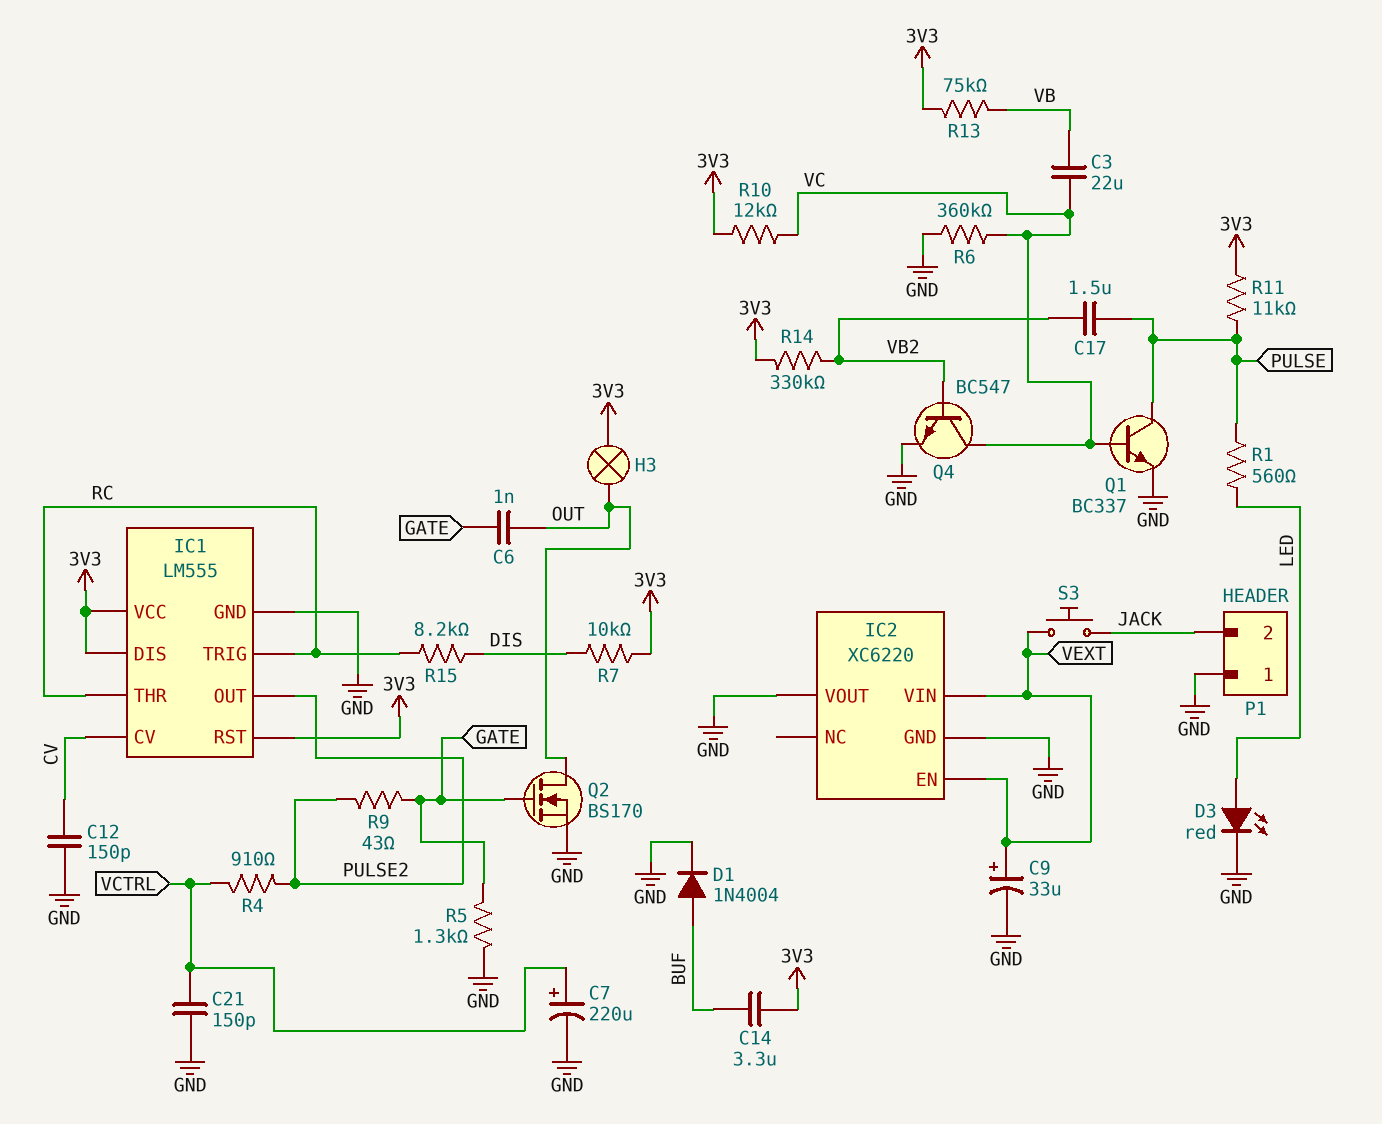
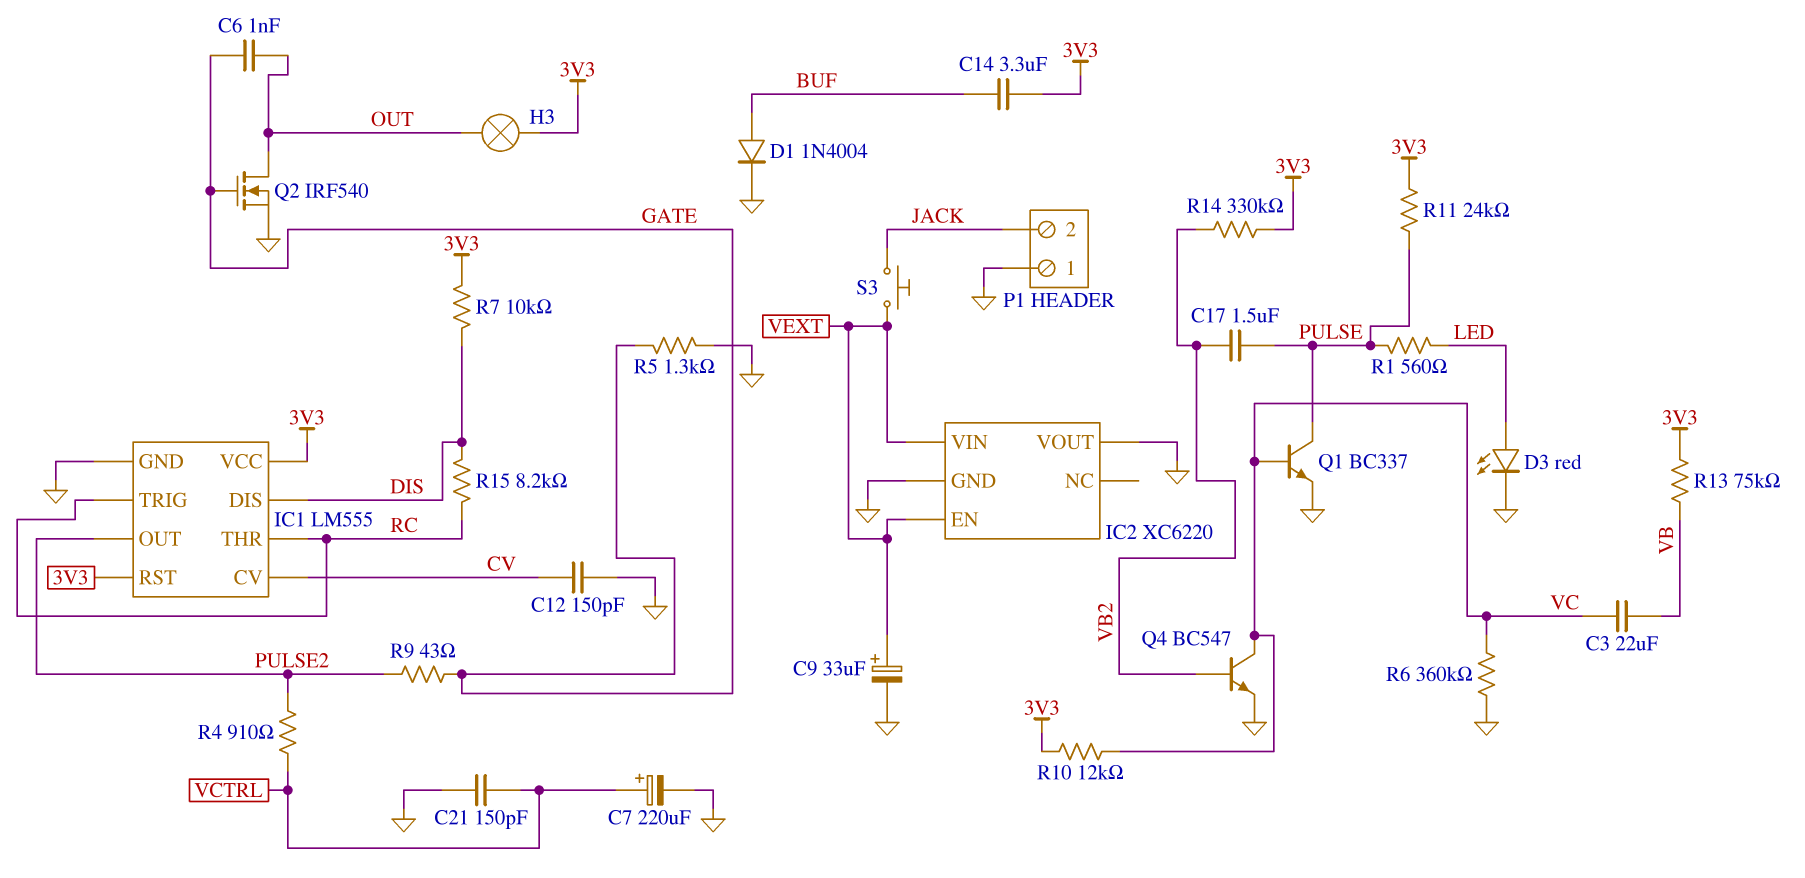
IC1 pin DIS: 3V3 -> DIS
Q2: NMOS BS170 (G GATE, D OUT, S GND) -> NMOS IRF540 (G GATE, D OUT, S GND)
R11: 11k (3V3, PULSE) -> 24k (3V3, PULSE)

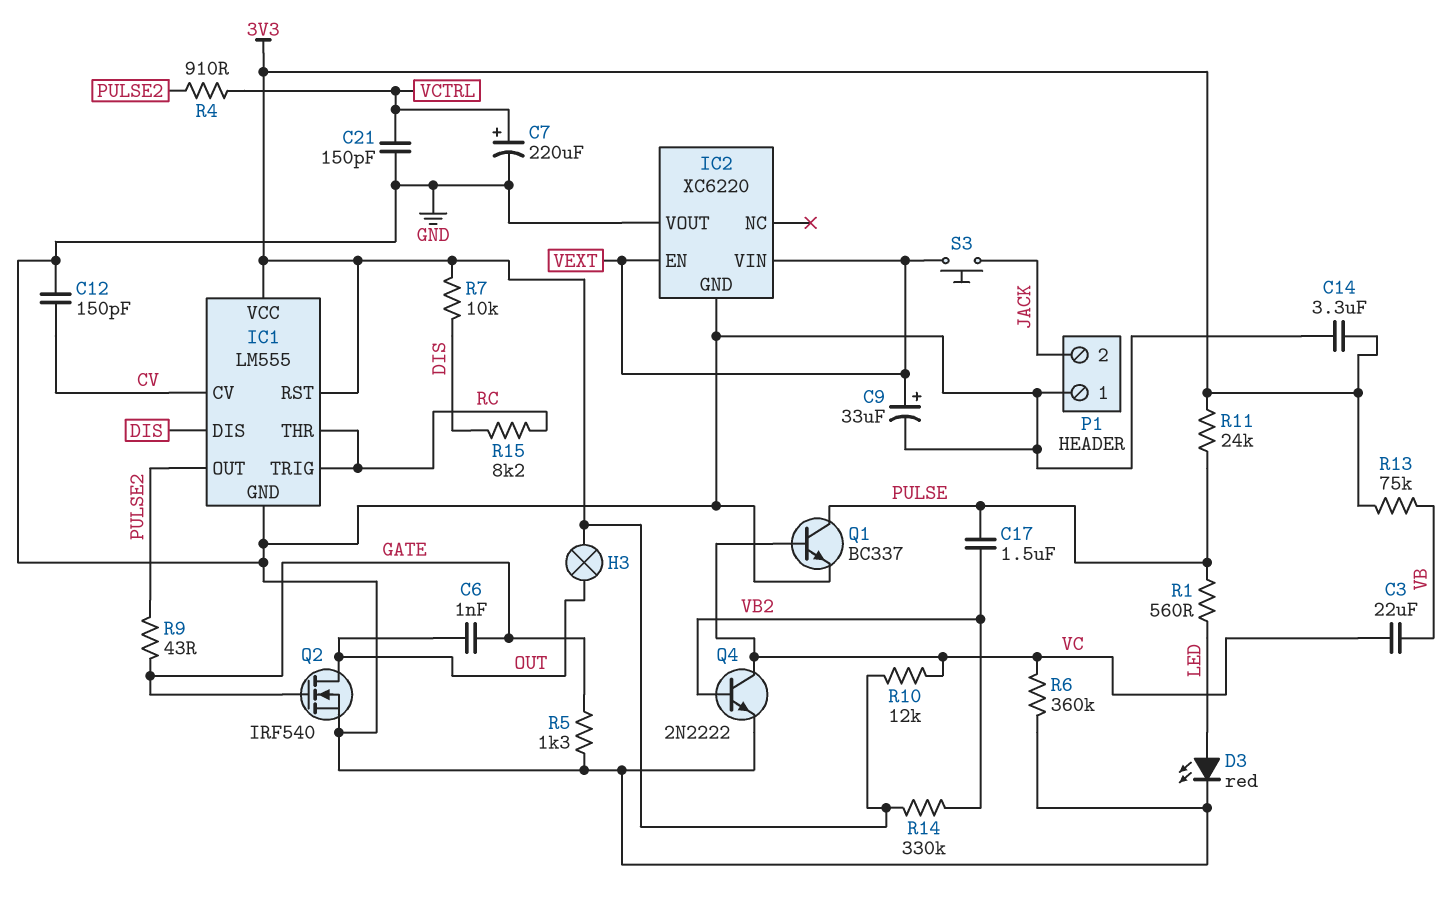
C14: 3.3uF (3V3, BUF) -> 3.3uF (3V3, GND)
D1: diode 1N4004 (A BUF, K GND) -> none
Q4: NPN BC547 (B VB2, C VC, E GND) -> NPN 2N2222 (B VB2, C VC, E GND)

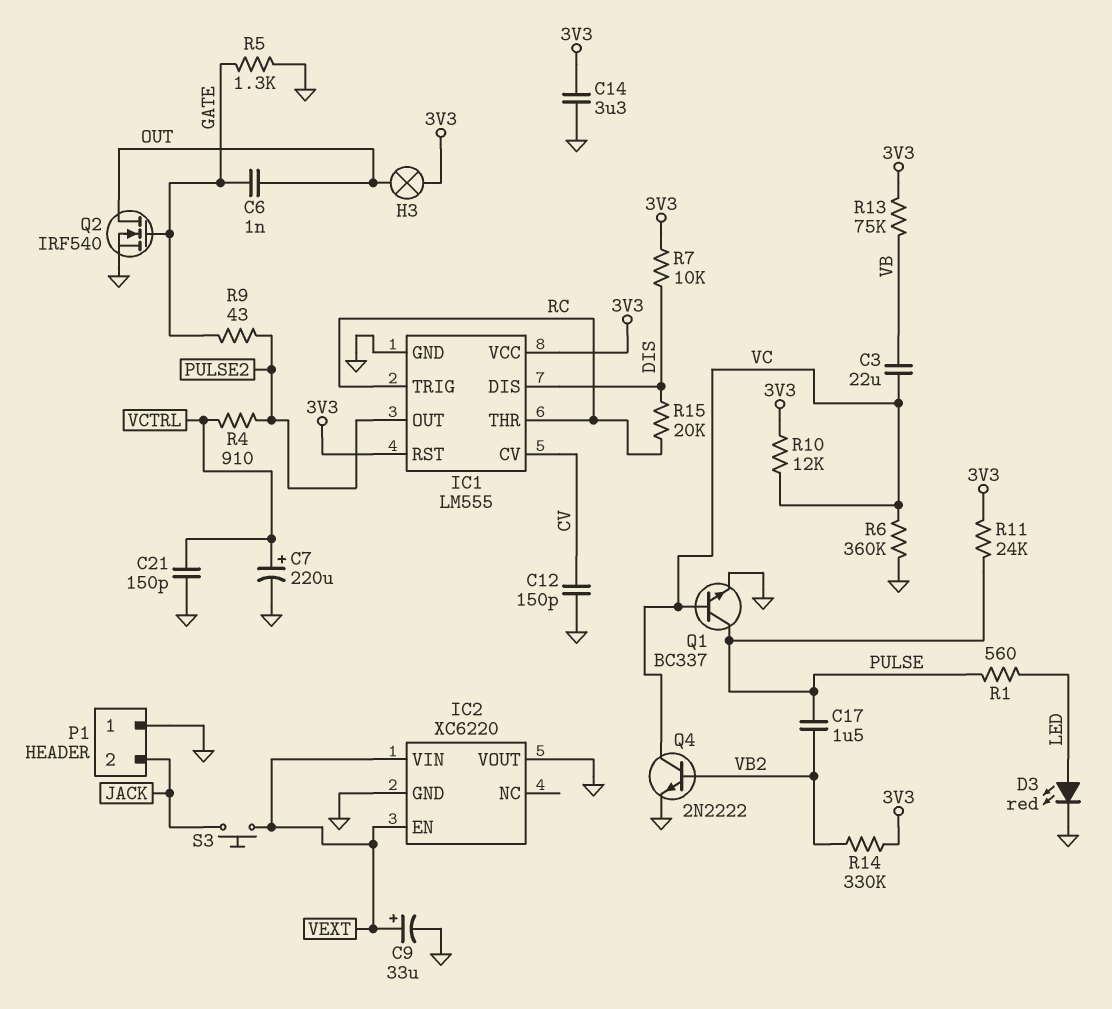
R15: 8.2k (DIS, RC) -> 20k (DIS, RC)

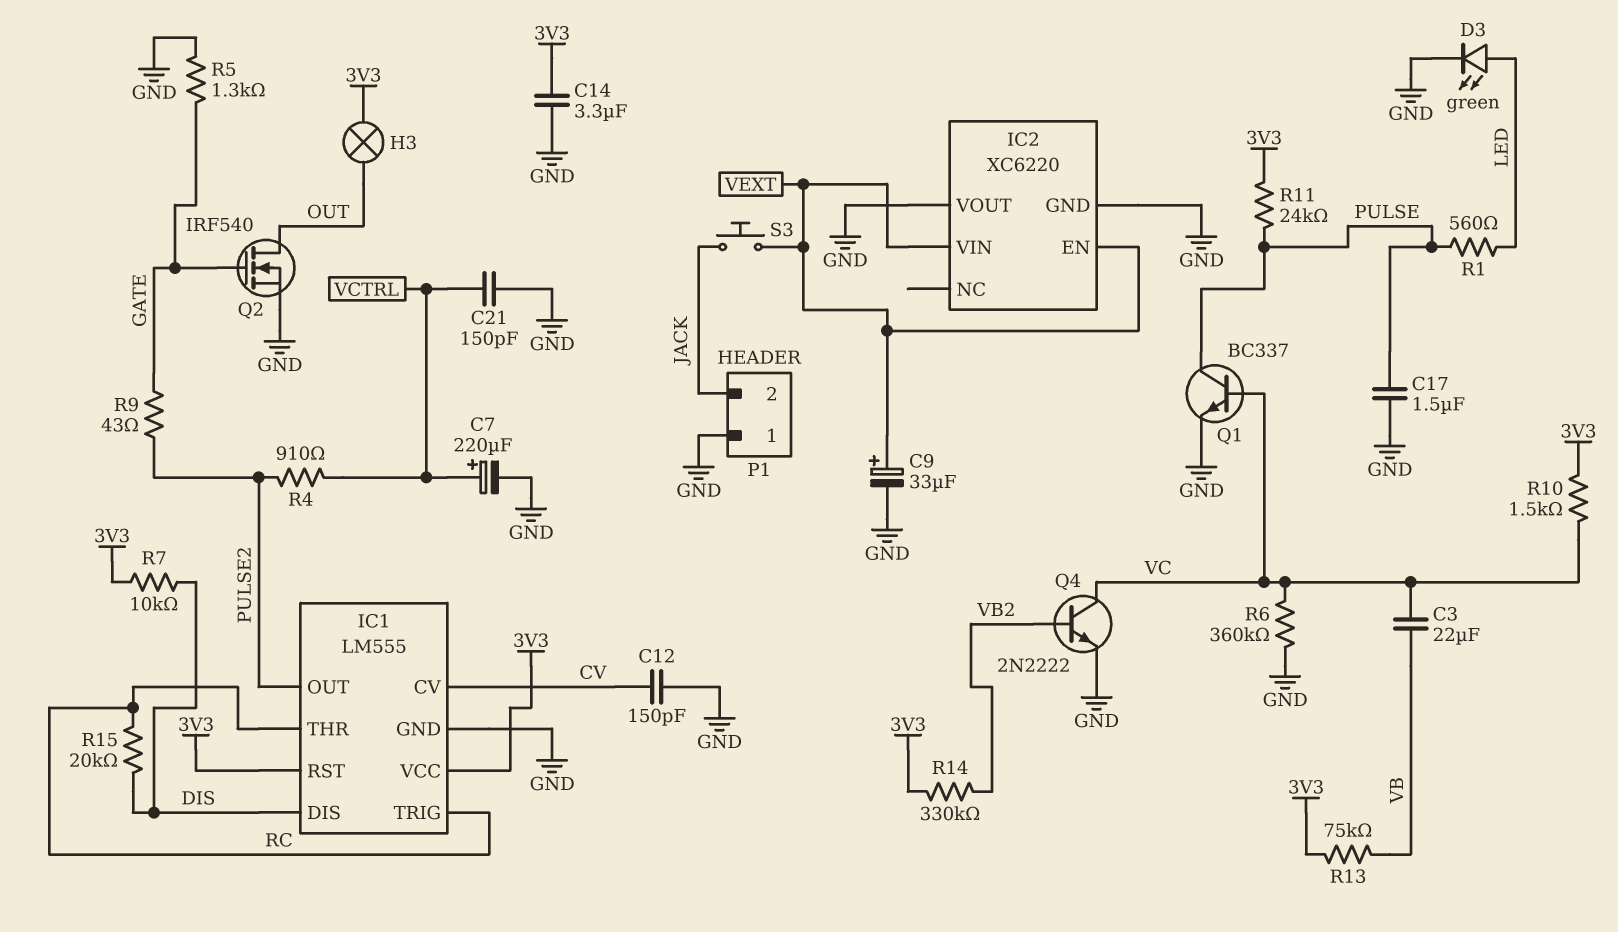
C6: 1nF (GATE, OUT) -> none
C17: 1.5uF (PULSE, VB2) -> 1.5uF (GND, PULSE)
D3: LED red (A LED, K GND) -> LED green (A LED, K GND)
R10: 12k (3V3, VC) -> 1.5k (3V3, VC)

